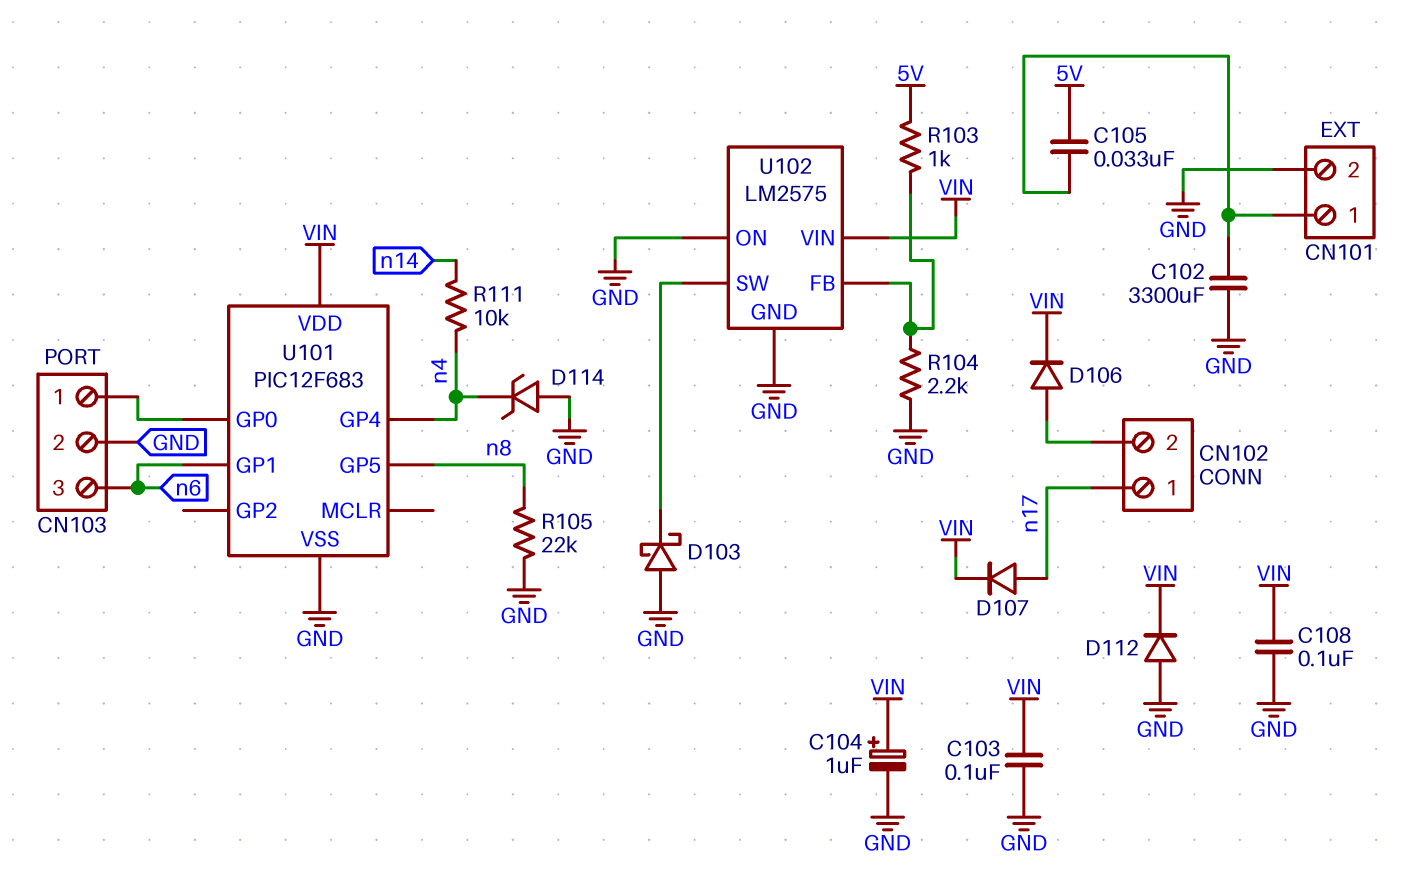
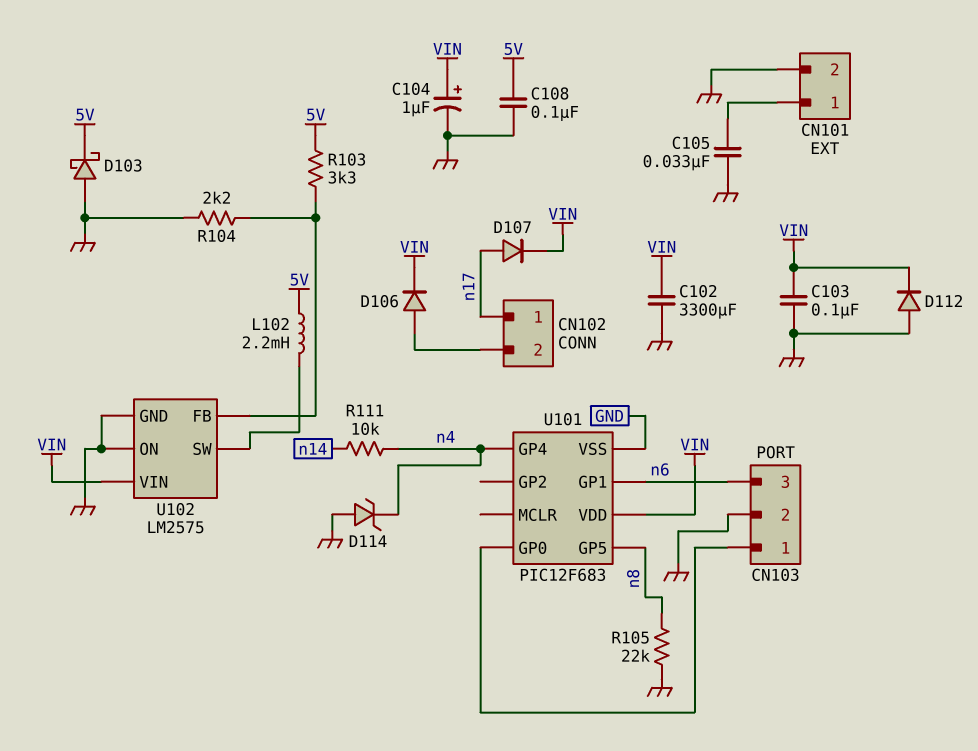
C102: 3300uF (CN101/1, GND) -> 3300uF (GND, VIN)
C105: 33nF (5V, CN101/1) -> 33nF (CN101/1, GND)
C108: 100nF (GND, VIN) -> 100nF (5V, GND)
D103: schottky (A GND, K U102/SW) -> schottky (A GND, K 5V)
L102: none -> 2.2mH (5V, U102/SW)
R103: 1k (5V, U102/FB) -> 3.3k (5V, U102/FB)

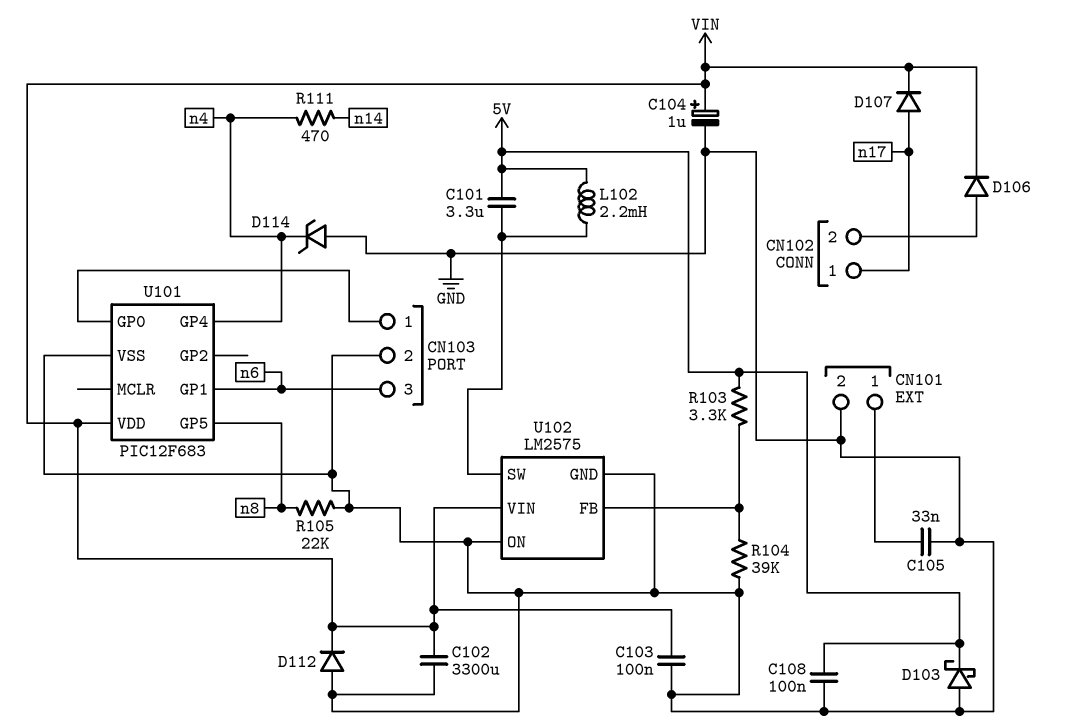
C101: none -> 3.3uF (5V, U102/SW)
R104: 2.2k (GND, U102/FB) -> 39k (GND, U102/FB)
R111: 10k (n4, n14) -> 470 (n4, n14)

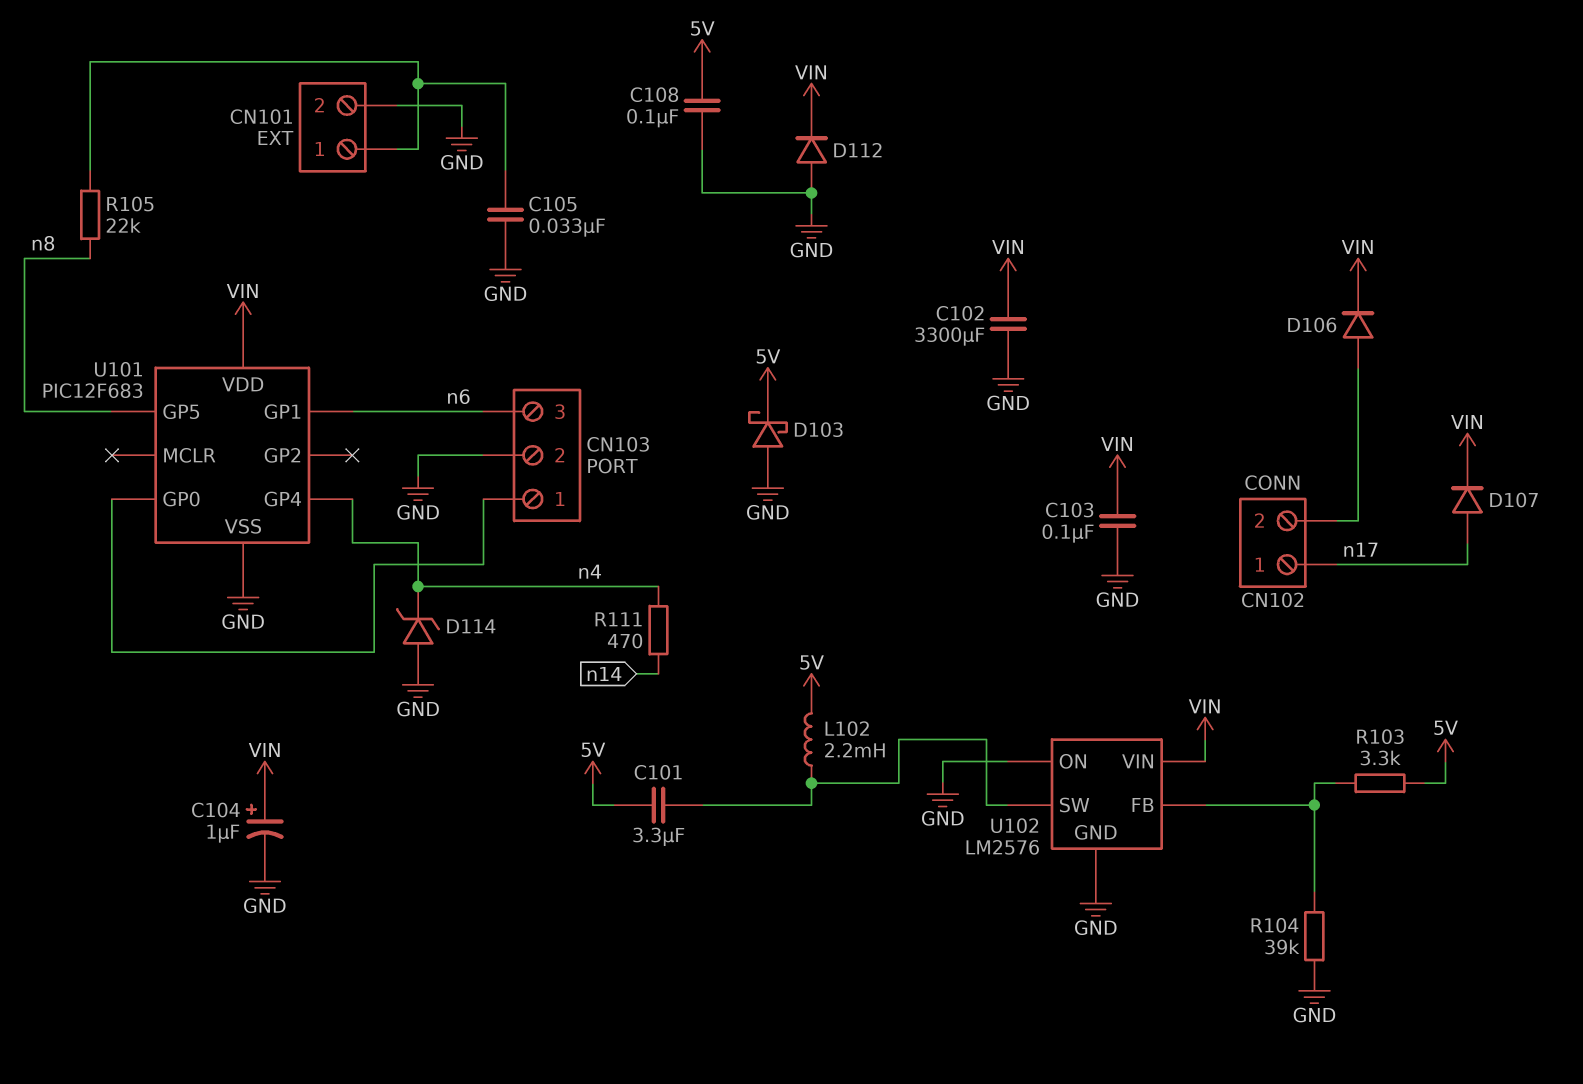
R105: 22k (GND, n8) -> 22k (CN101/1, n8)
U102: LM2575 -> LM2576

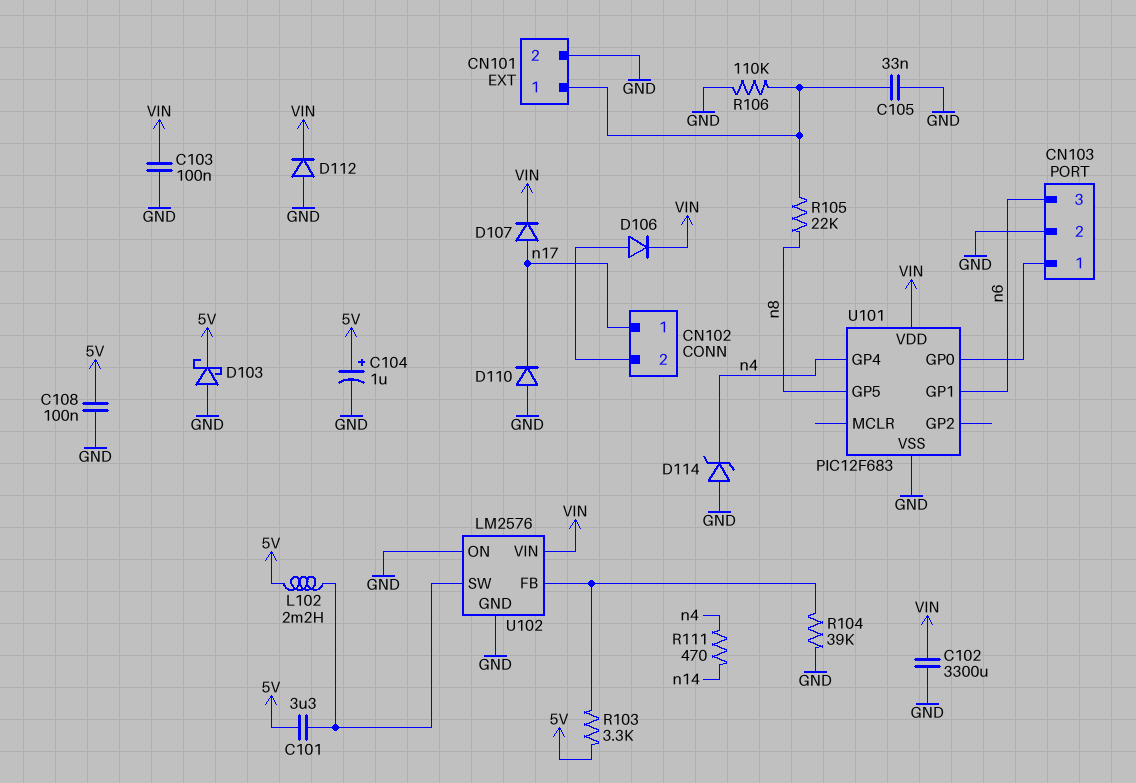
C104: 1uF (plus VIN, minus GND) -> 1uF (plus 5V, minus GND)
D110: none -> diode (A GND, K n17)
R106: none -> 110k (CN101/1, GND)

